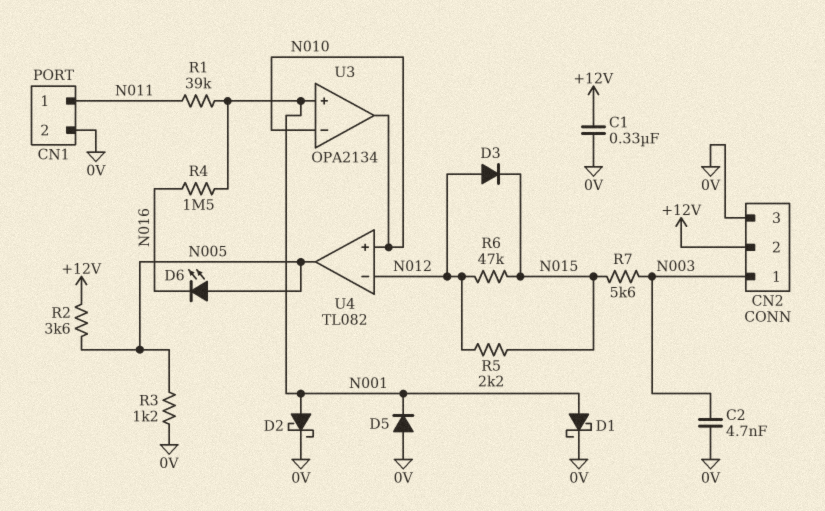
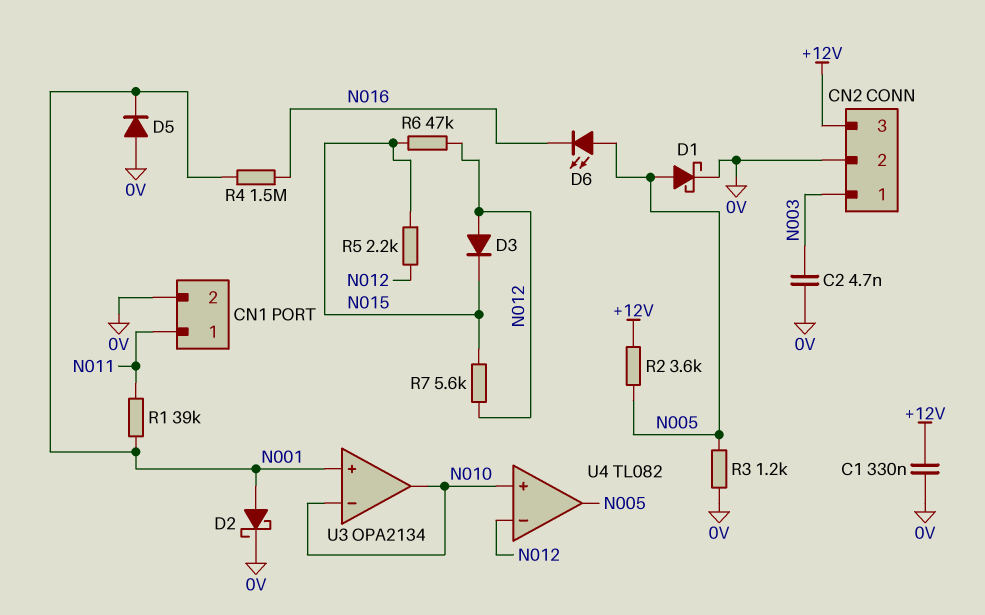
CN2 pin 2: +12V -> 0V
CN2 pin 3: 0V -> +12V
D1: schottky (A N001, K 0V) -> schottky (A N005, K 0V)
R7: 5.6k (N003, N015) -> 5.6k (N012, N015)

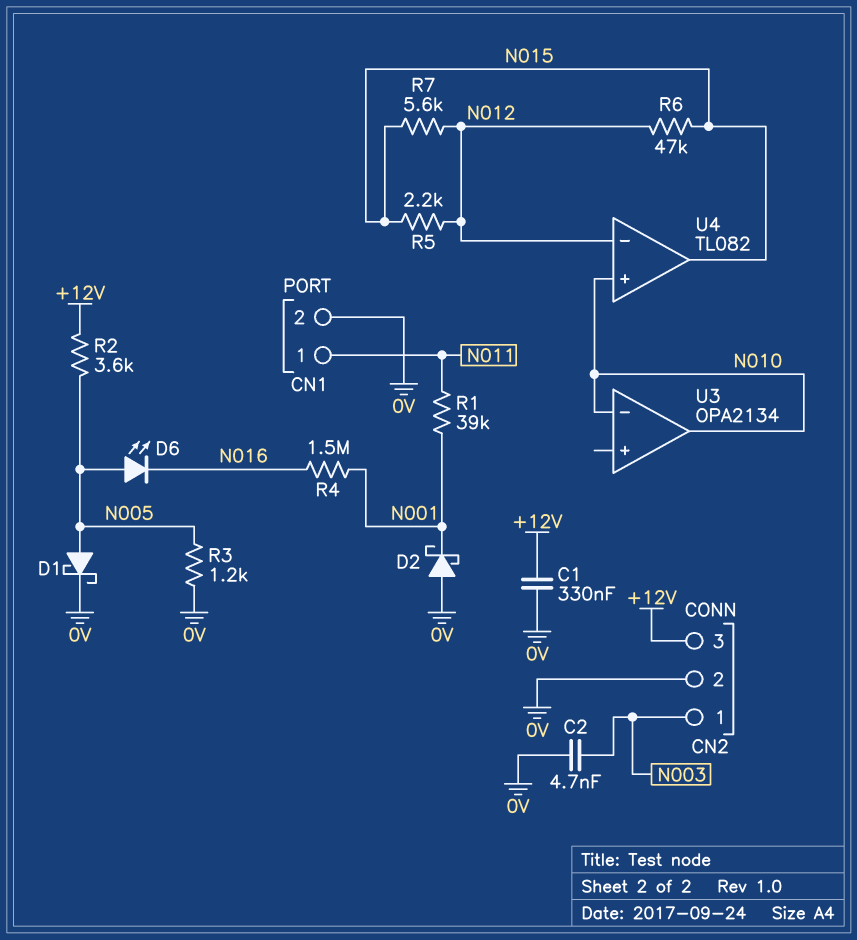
D2: schottky (A N001, K 0V) -> schottky (A 0V, K N001)
D3: diode (A N012, K N015) -> none
D5: diode (A 0V, K N001) -> none
U3 pin in+: N001 -> none
U4 pin out: N005 -> N015

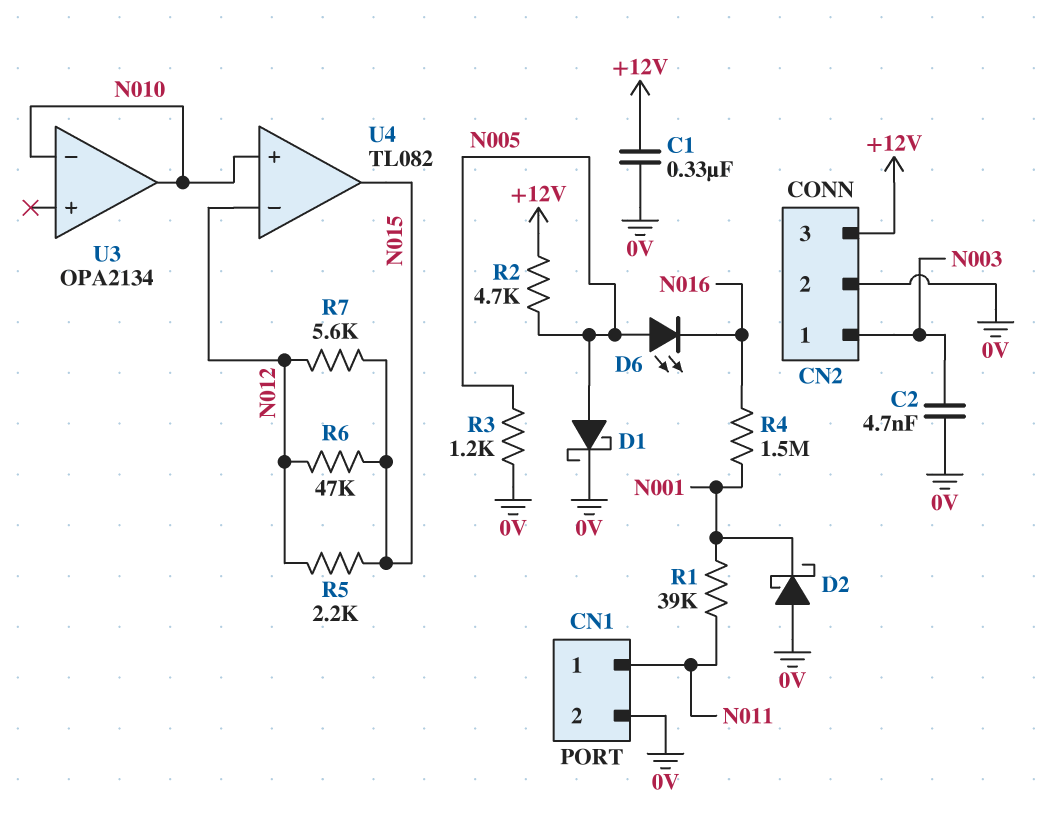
R2: 3.6k (+12V, N005) -> 4.7k (+12V, N005)

